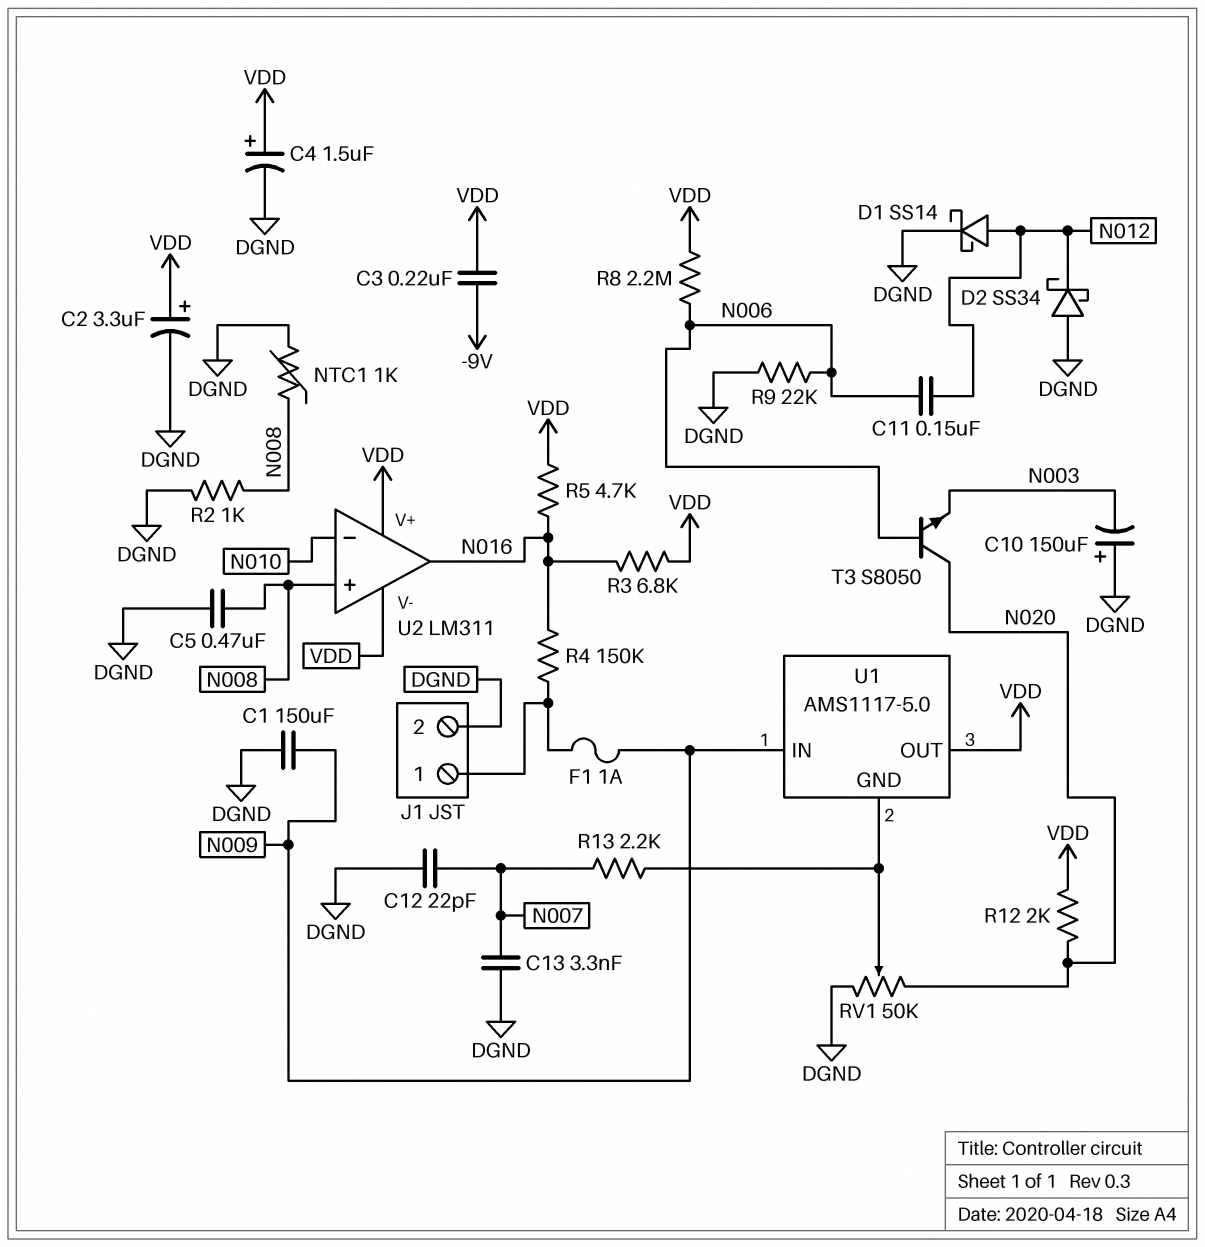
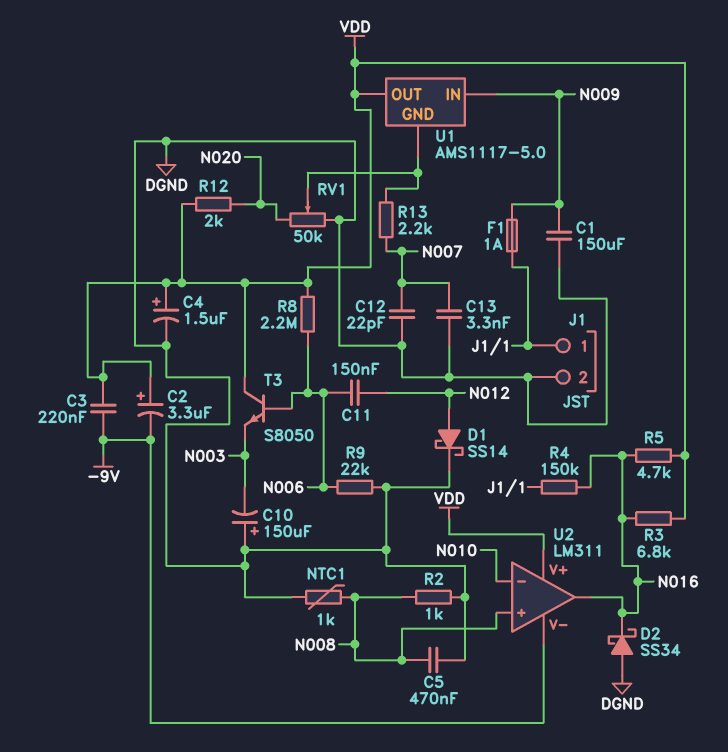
C2: 3.3uF (plus VDD, minus DGND) -> 3.3uF (plus VDD, minus -9V)
D2: schottky SS34 (A DGND, K N012) -> schottky SS34 (A DGND, K N016)
T3: NPN S8050 (B N006, C N020, E N003) -> NPN S8050 (B N006, C VDD, E N003)
U2 pin V-: VDD -> -9V

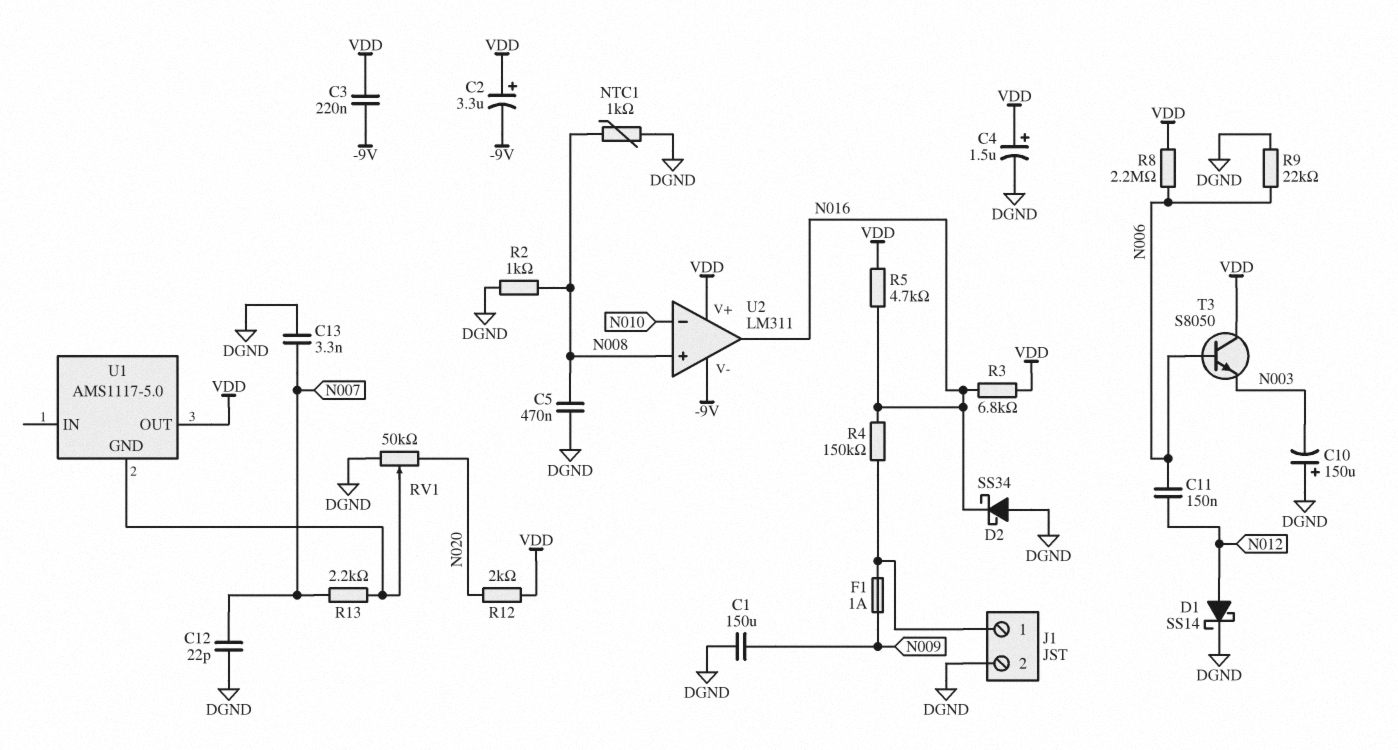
U1 pin IN: N009 -> none

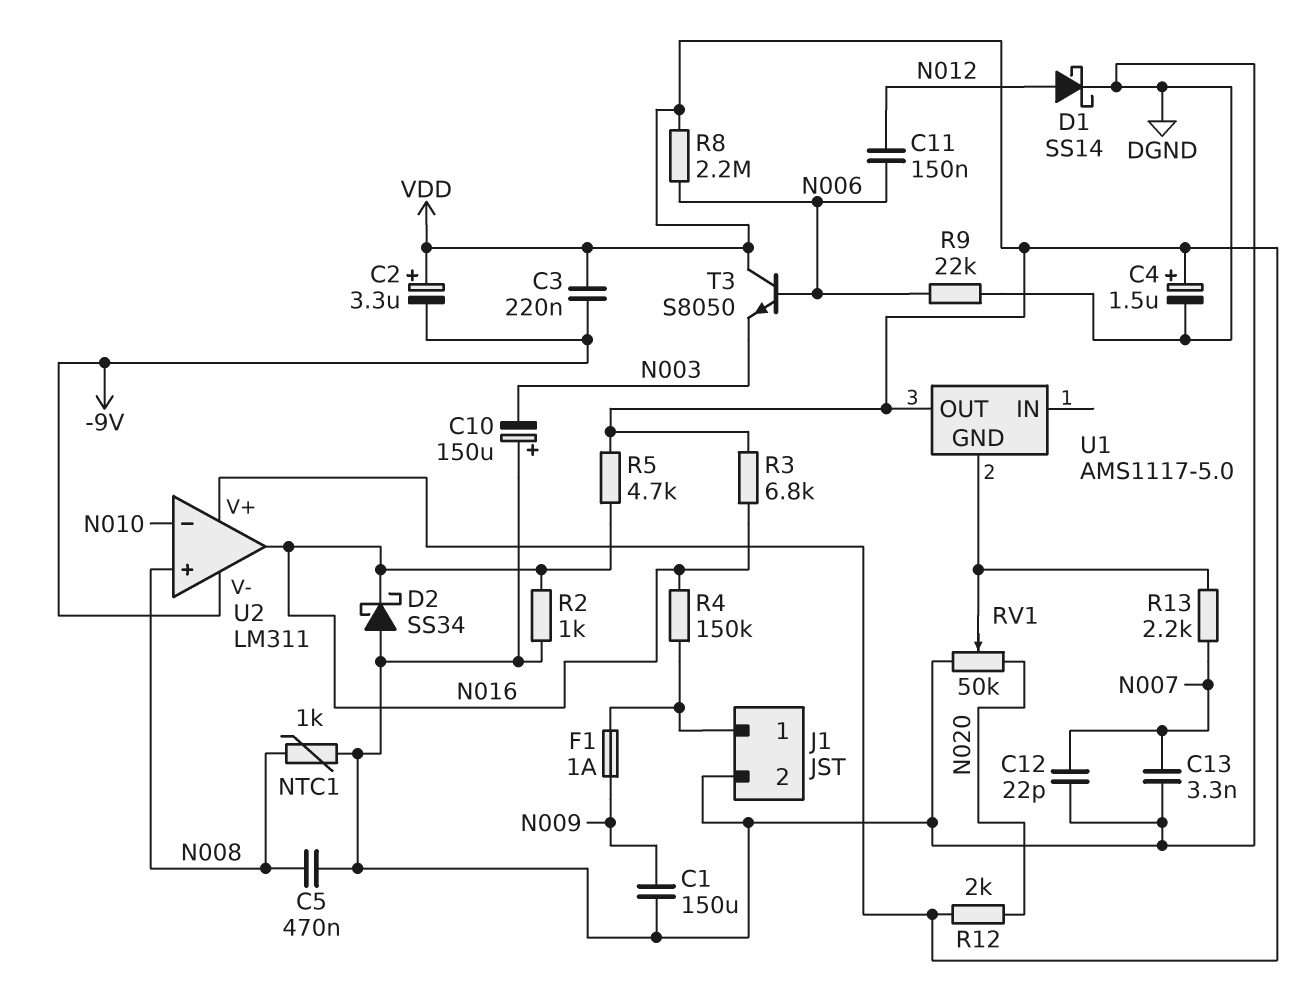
R2: 1k (DGND, N008) -> 1k (DGND, N016)

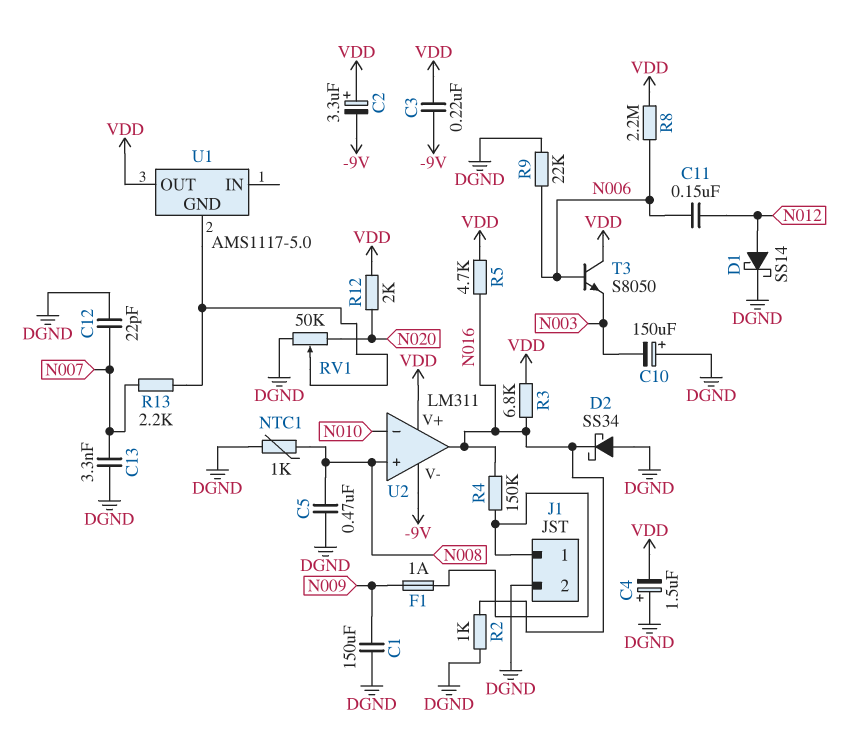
C4: 1.5uF (plus VDD, minus DGND) -> 1.5uF (plus DGND, minus VDD)

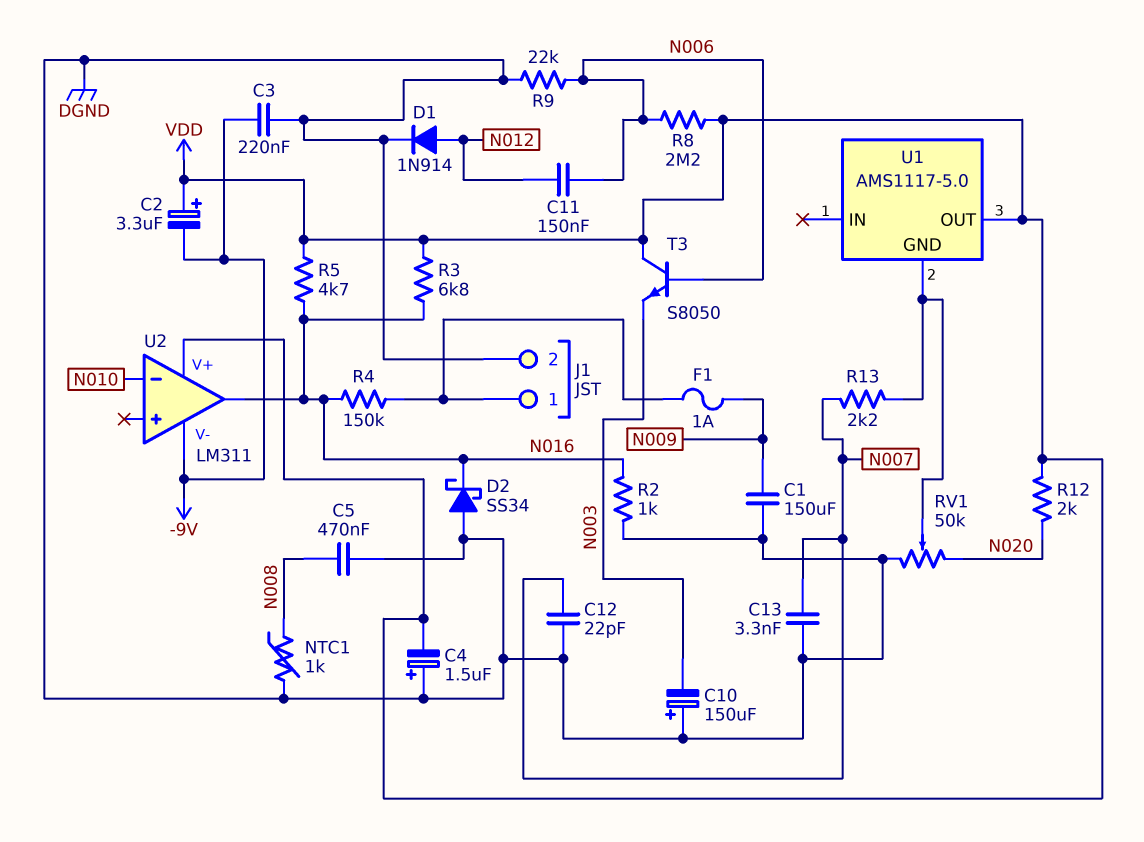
C3: 220nF (-9V, VDD) -> 220nF (-9V, DGND)
D1: schottky SS14 (A N012, K DGND) -> diode 1N914 (A N012, K DGND)
U2 pin in+: N008 -> none

